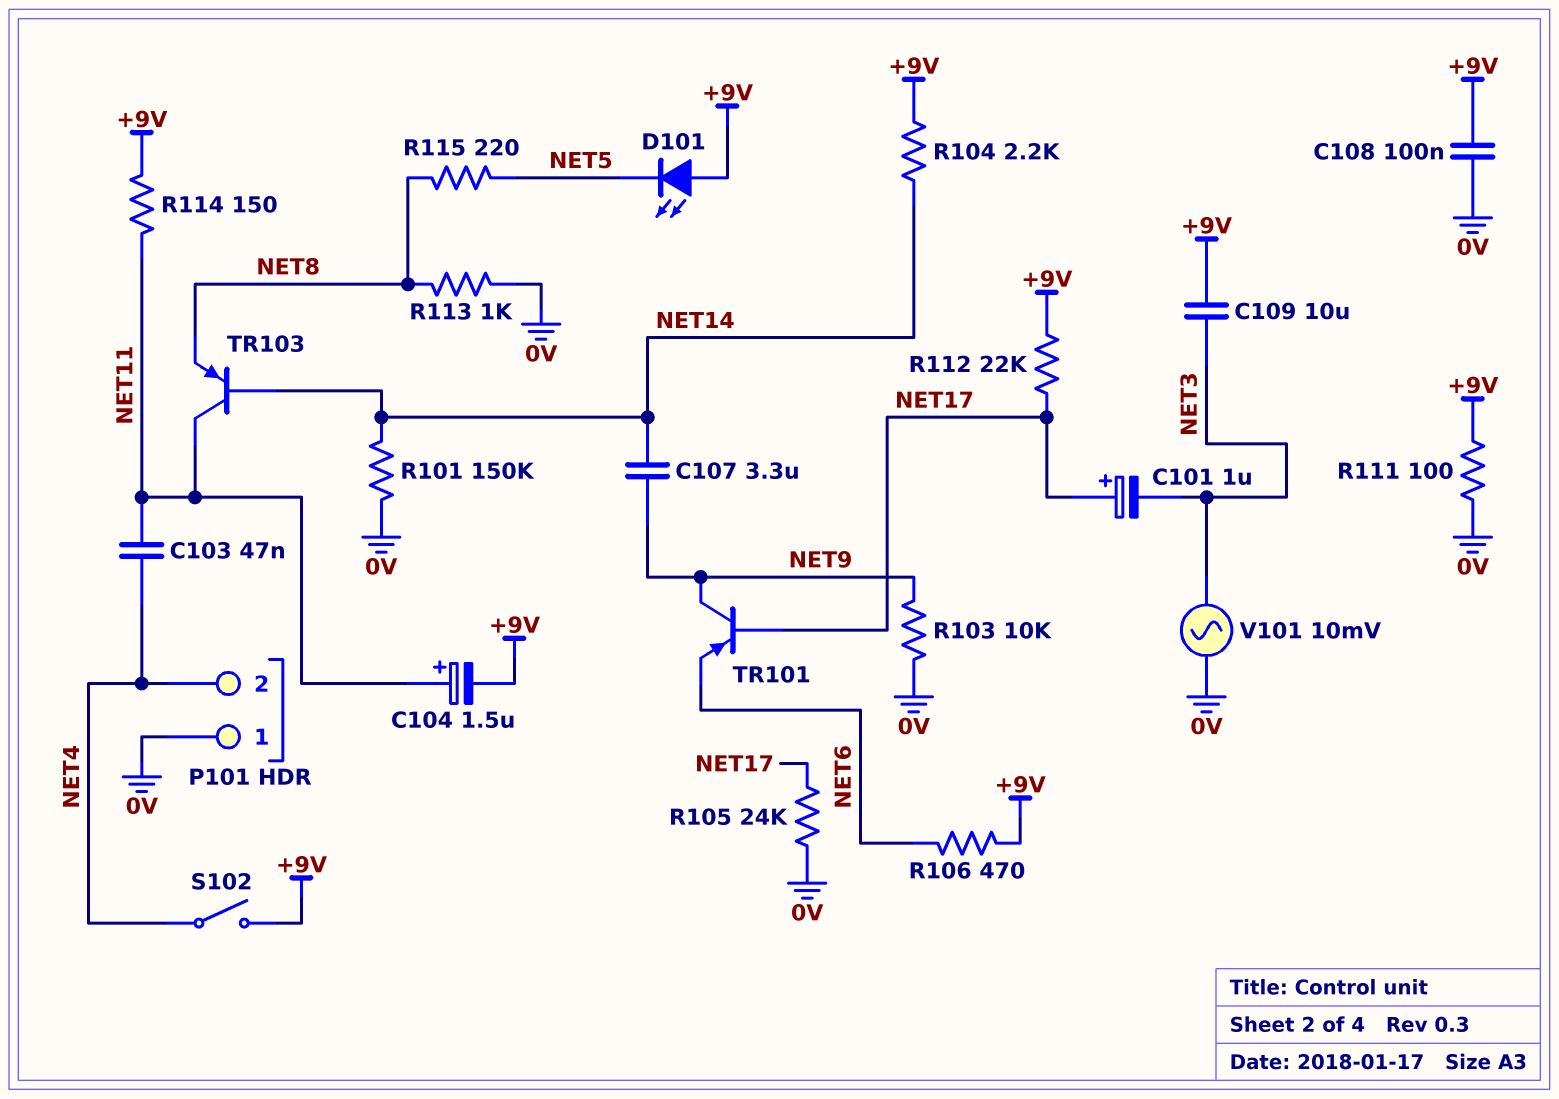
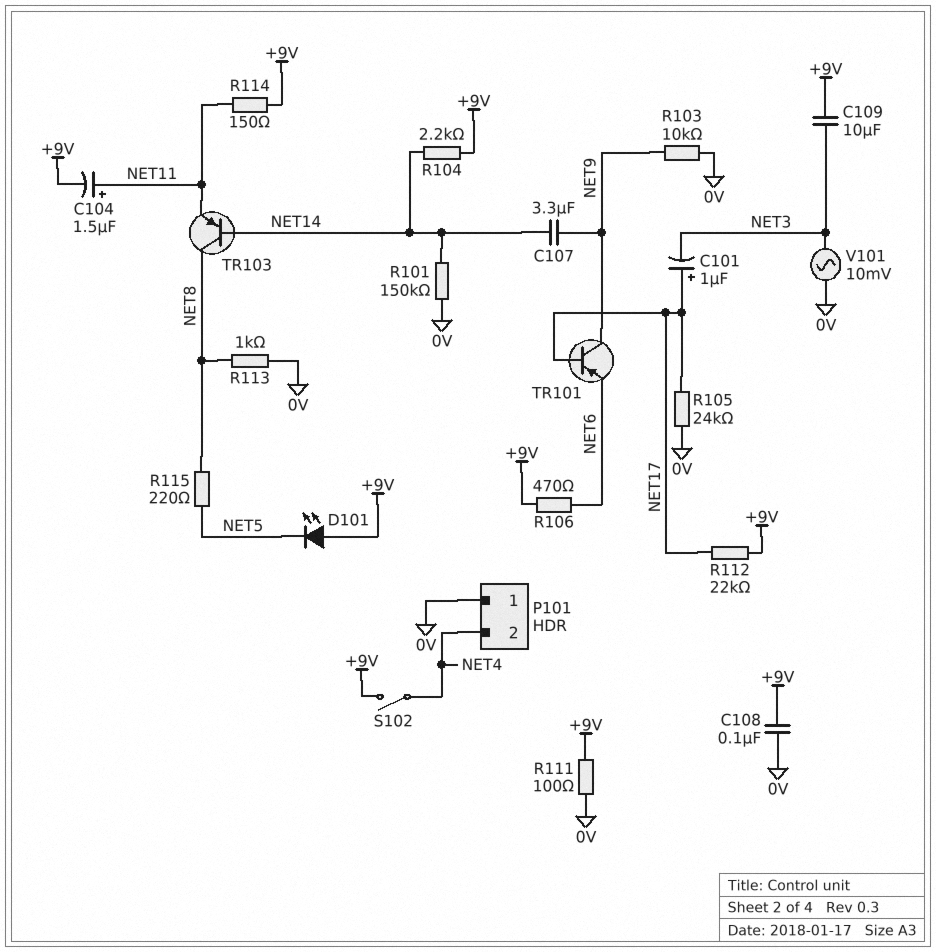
C103: 47nF (NET4, NET11) -> none
TR103: PNP (B NET14, C NET11, E NET8) -> PNP (B NET14, C NET8, E NET11)

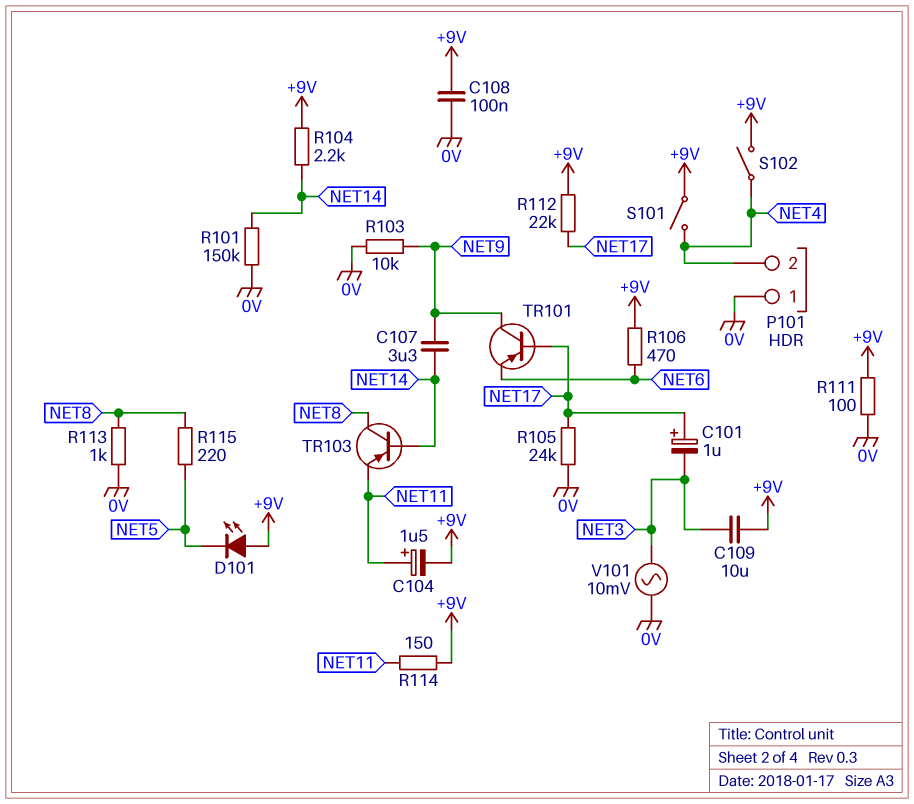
S101: none -> switch (+9V, NET4)

